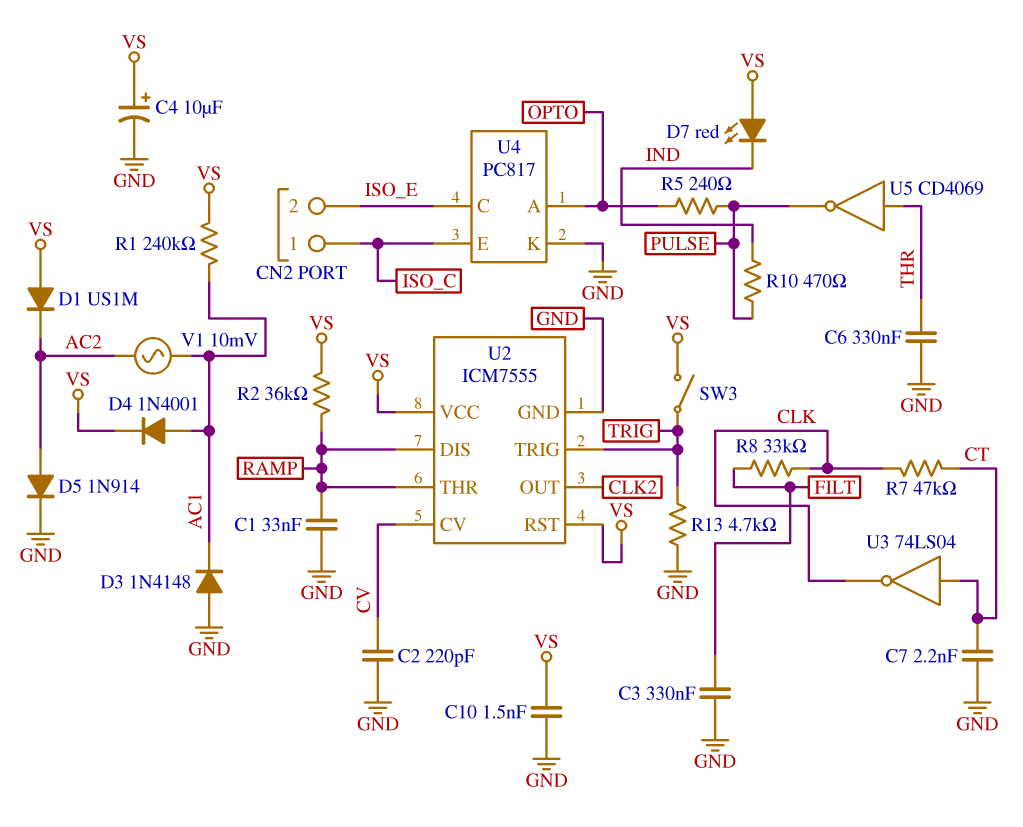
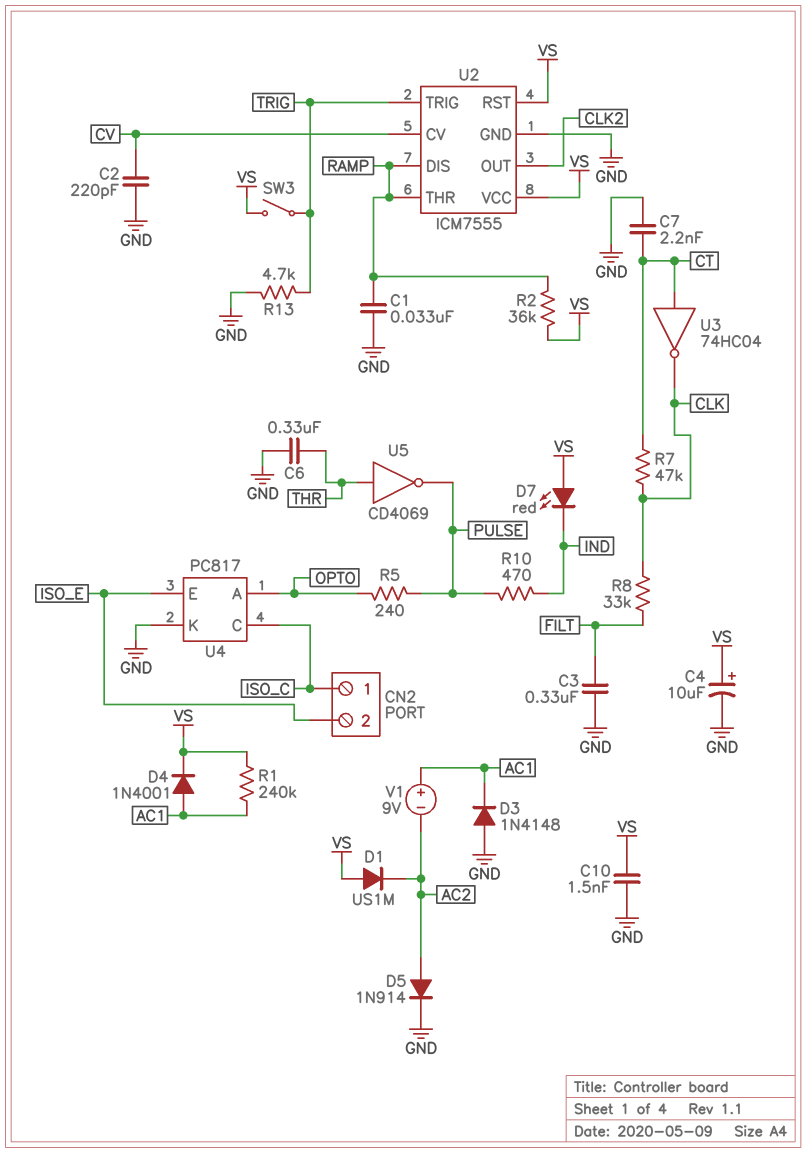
U3: NOT 74LS04 (in CT, out CLK) -> NOT 74HC04 (in CT, out CLK)
U4 pin C: ISO_E -> ISO_C
U4 pin E: ISO_C -> ISO_E
V1: AC 10mV (AC1, AC2) -> 9V (plus AC1, minus AC2)

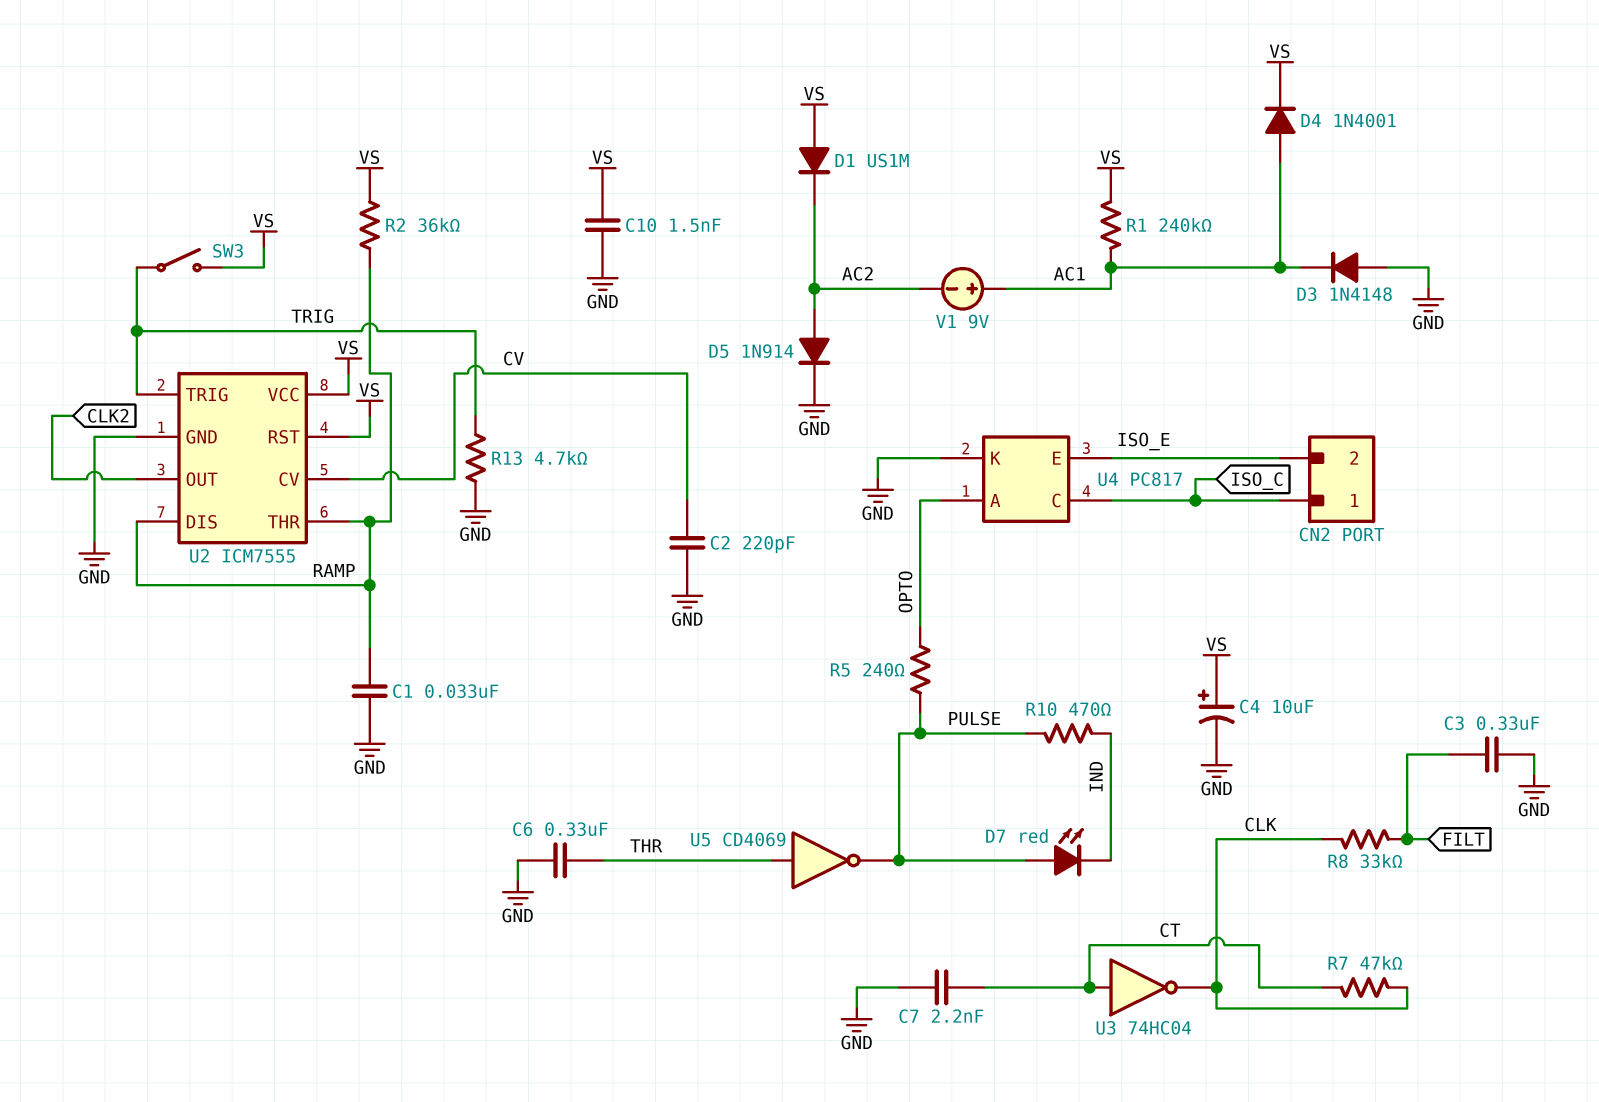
D7: LED red (A VS, K IND) -> LED red (A PULSE, K IND)

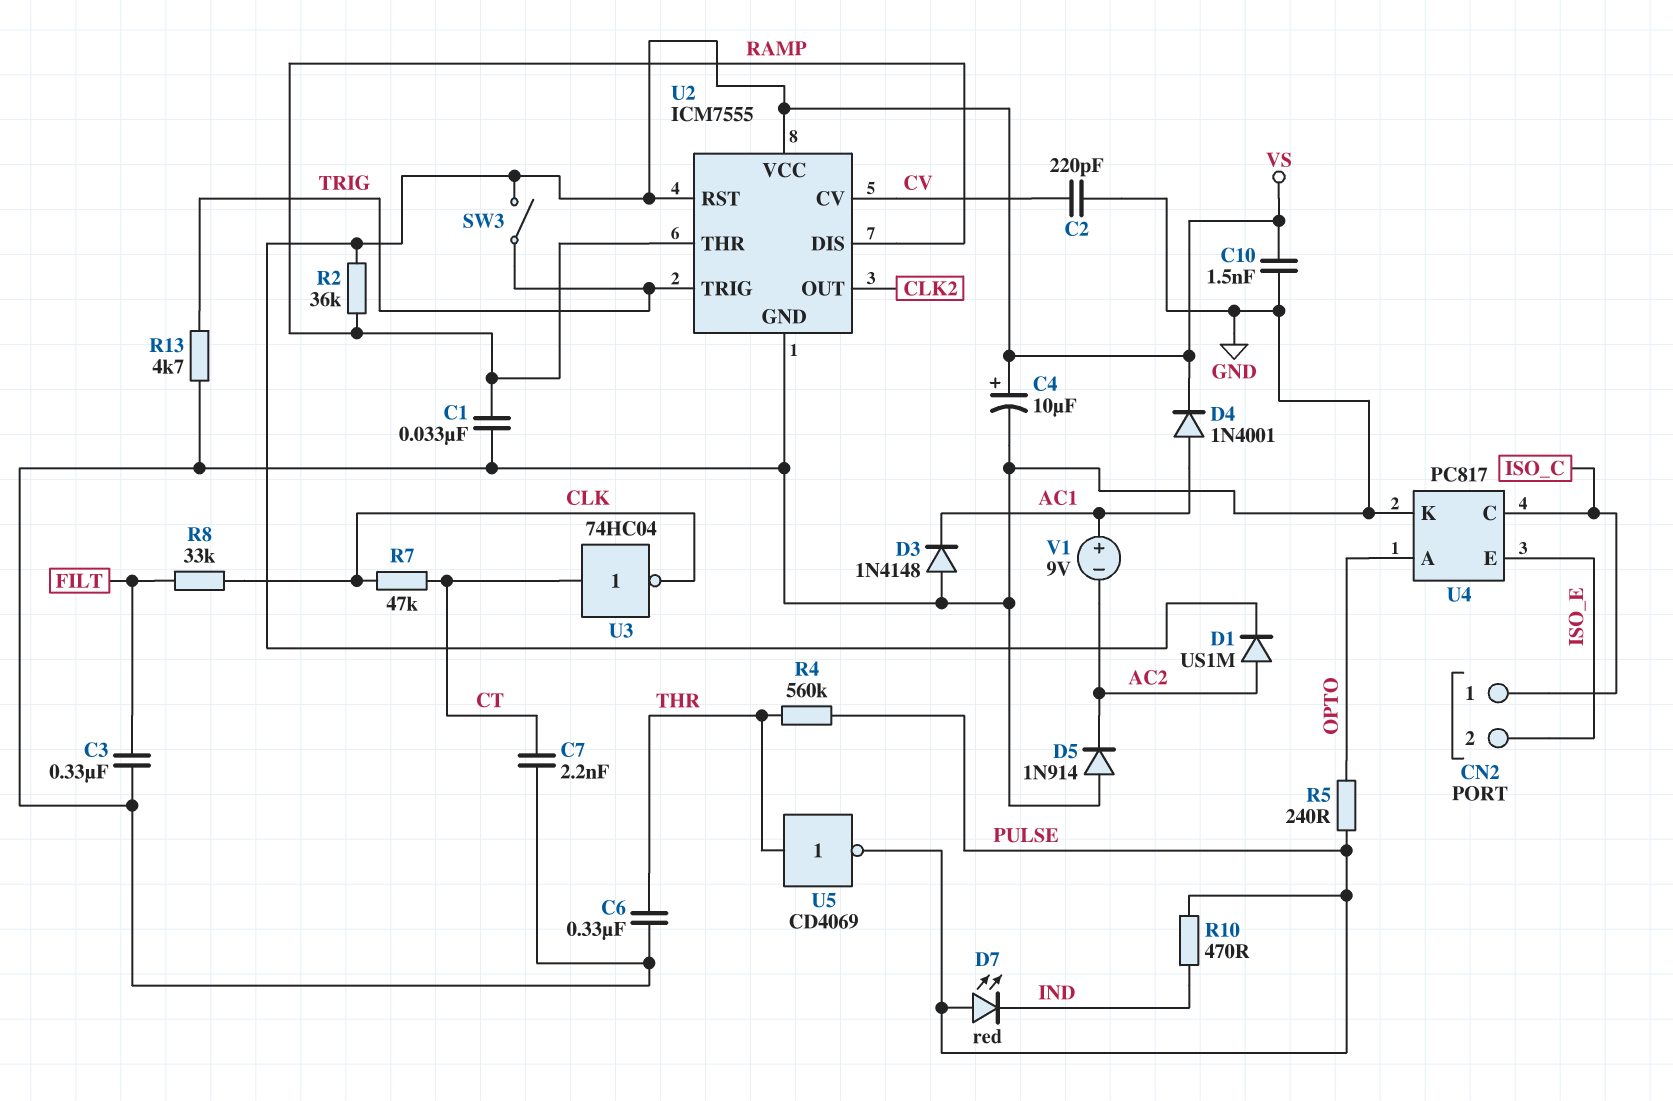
D1: diode US1M (A VS, K AC2) -> diode US1M (A AC2, K VS)
D5: diode 1N914 (A AC2, K GND) -> diode 1N914 (A GND, K AC2)
R1: 240k (AC1, VS) -> none
R4: none -> 560k (PULSE, THR)

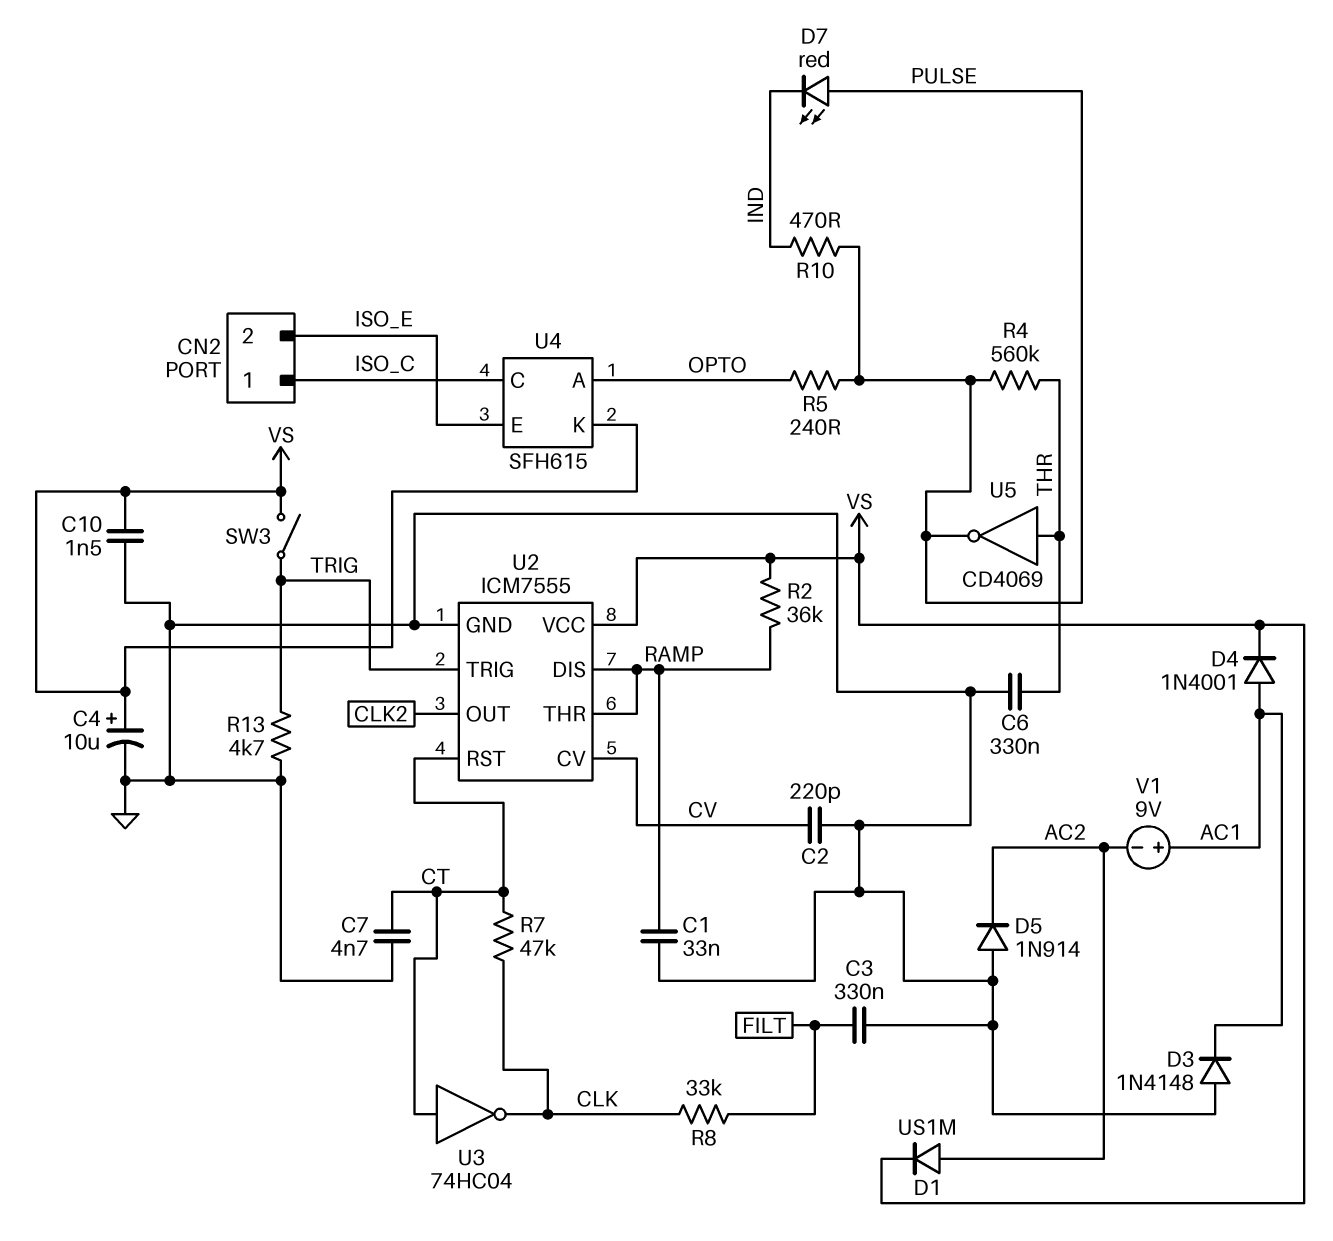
C7: 2.2nF (CT, GND) -> 4.7nF (CT, GND)
U2 pin RST: VS -> CT
U4: PC817 -> SFH615
U4 pin K: GND -> VS

